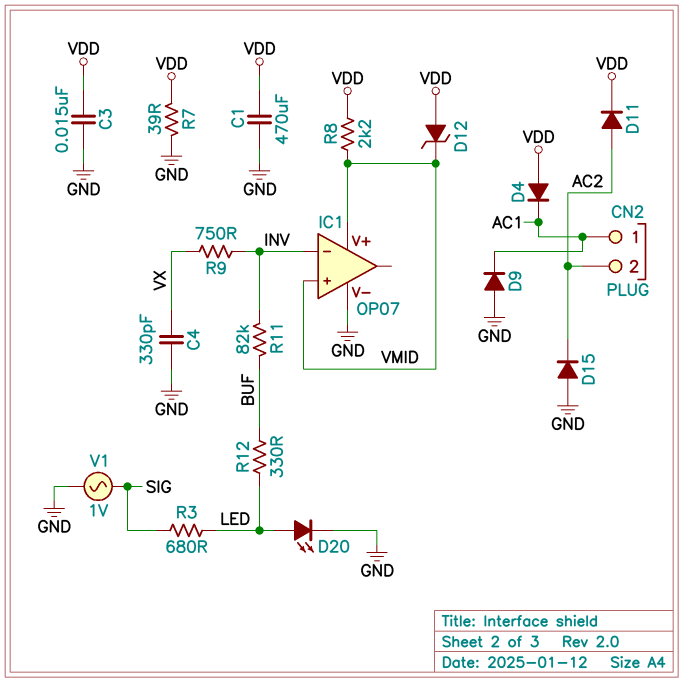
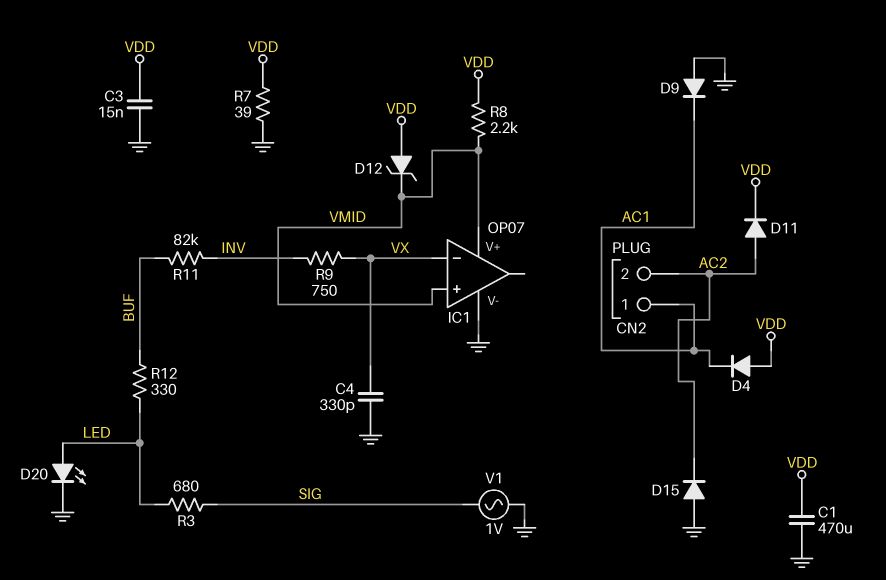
IC1 pin in-: INV -> VX

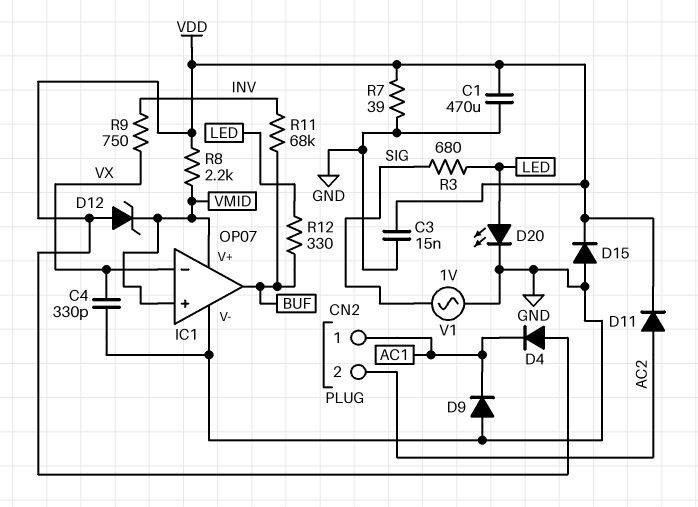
D15: diode (A GND, K AC2) -> diode (A GND, K VDD)
IC1 pin out: none -> BUF
R11: 82k (BUF, INV) -> 68k (BUF, INV)

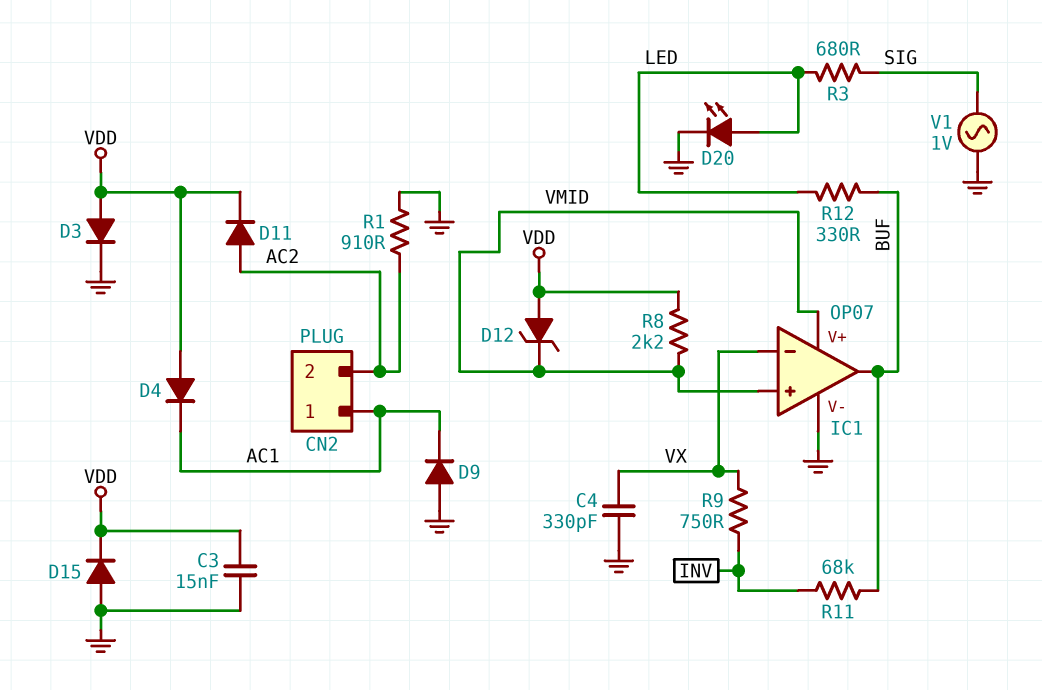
C1: 470uF (GND, VDD) -> none
D3: none -> diode (A VDD, K GND)
R1: none -> 910 (AC2, GND)
R7: 39 (GND, VDD) -> none

